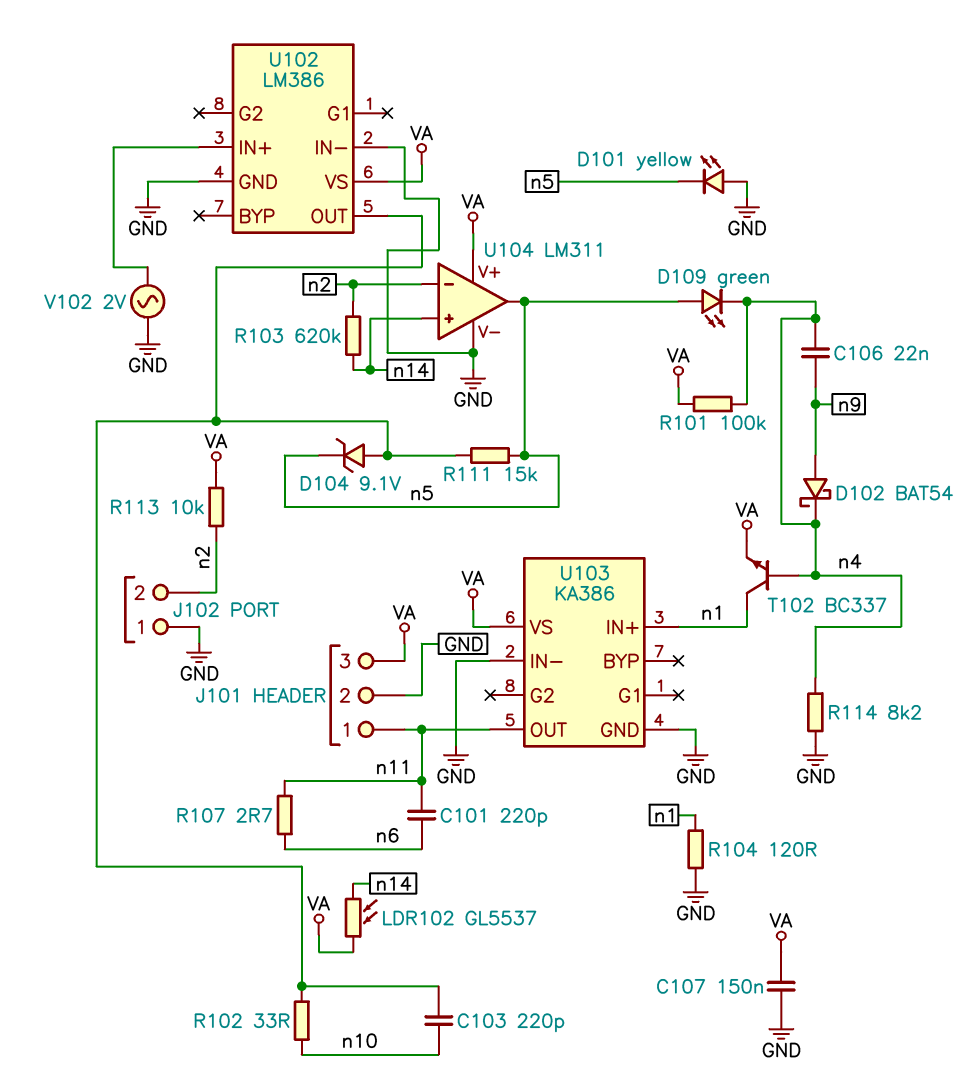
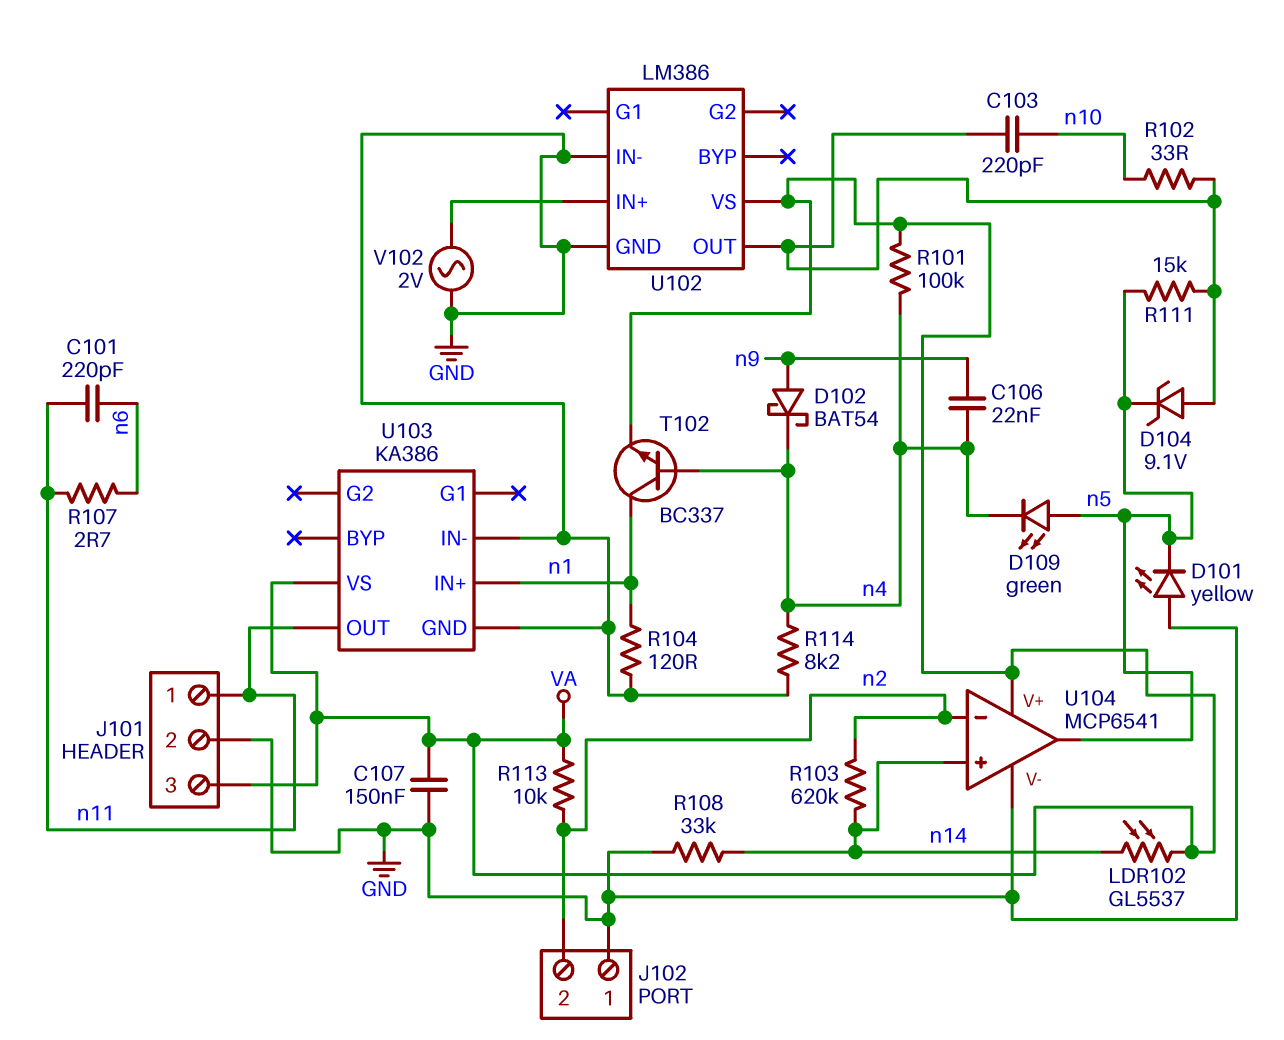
R108: none -> 33k (GND, n14)
U104: LM311 -> MCP6541

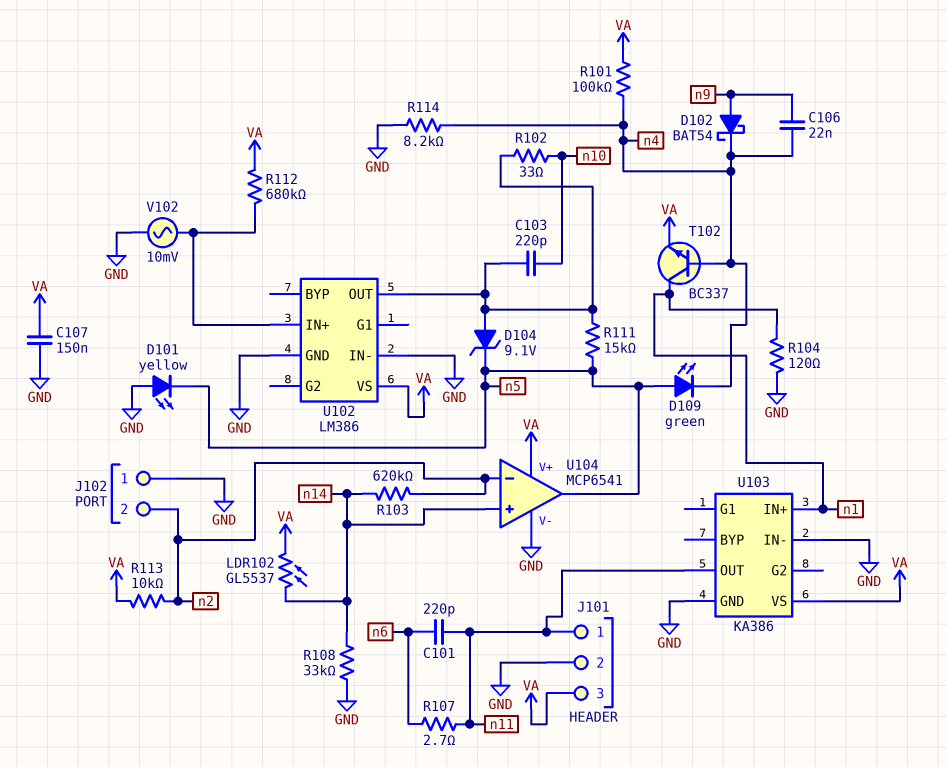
R112: none -> 680k (U102/IN+, VA)
V102: AC 2V (GND, U102/IN+) -> AC 10mV (GND, U102/IN+)

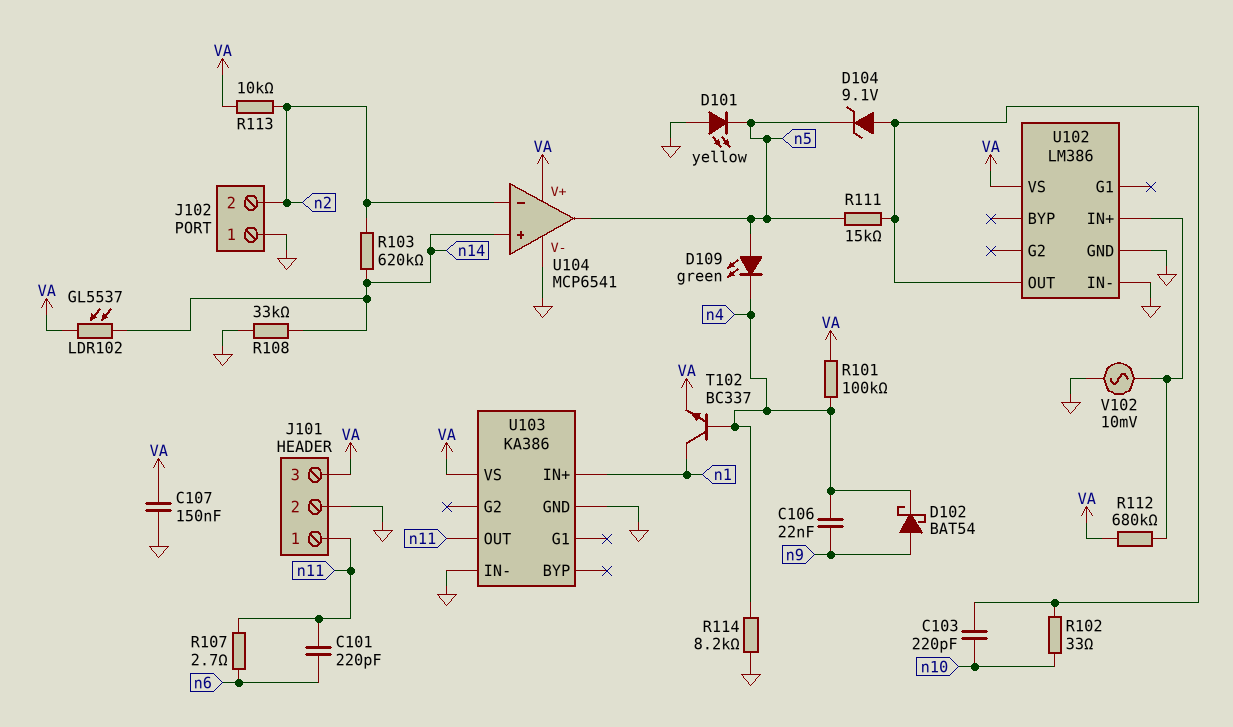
R104: 120 (GND, n1) -> none

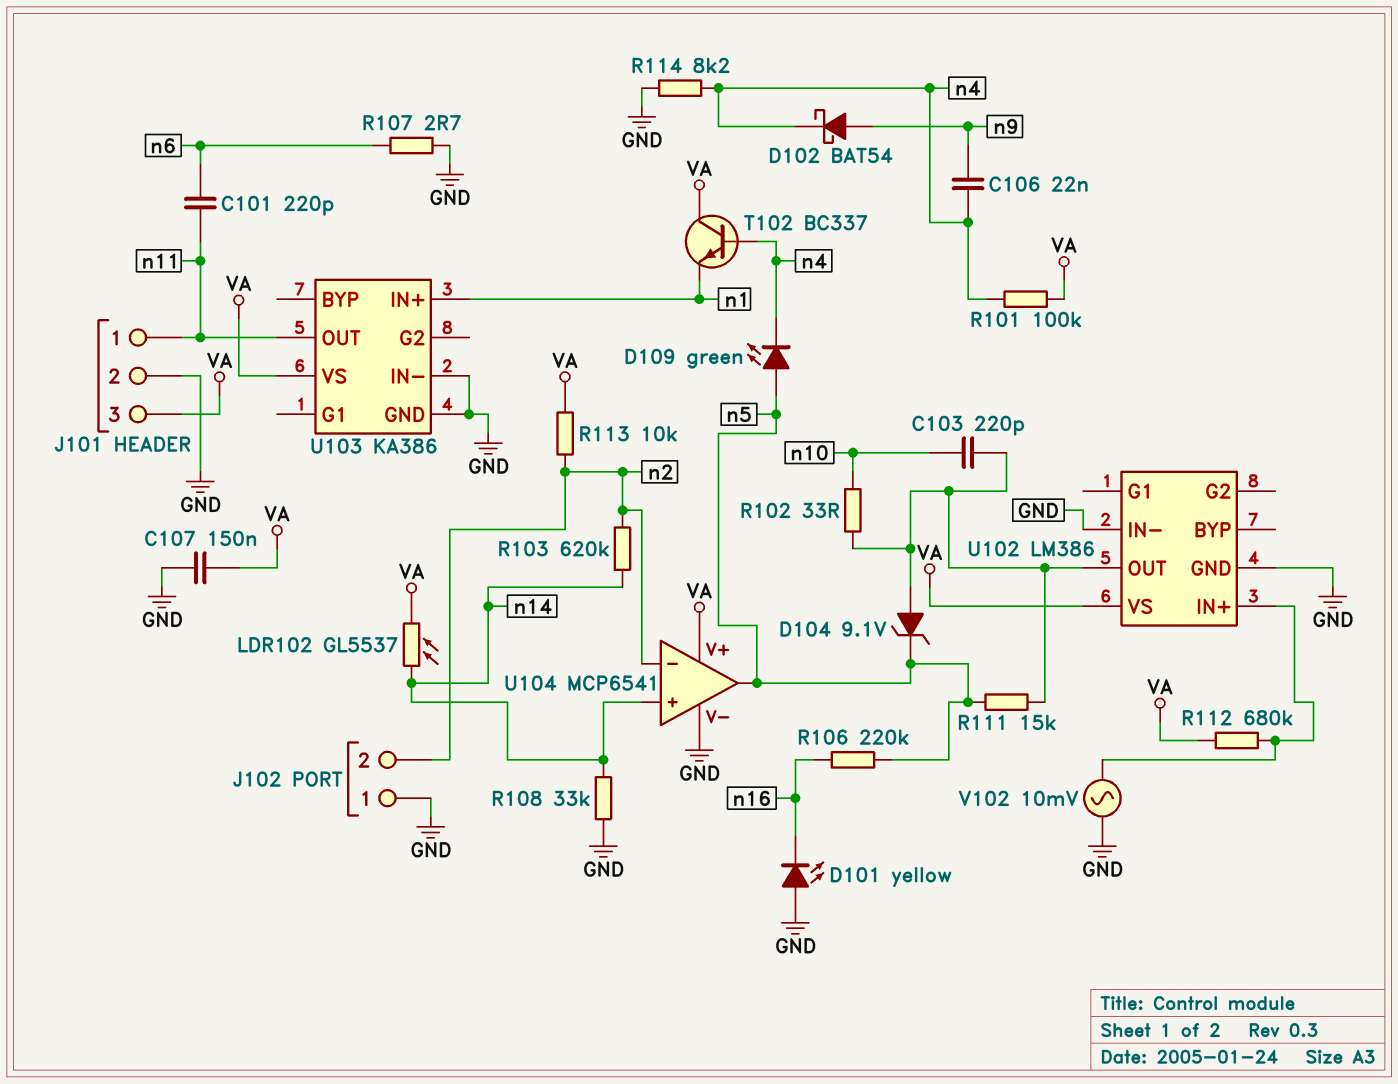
D101: LED yellow (A GND, K n5) -> LED yellow (A GND, K n16)
R106: none -> 220k (n5, n16)
R107: 2.7 (n6, n11) -> 2.7 (GND, n6)
T102: NPN BC337 (B n4, C n1, E VA) -> NPN BC337 (B n4, C VA, E n1)

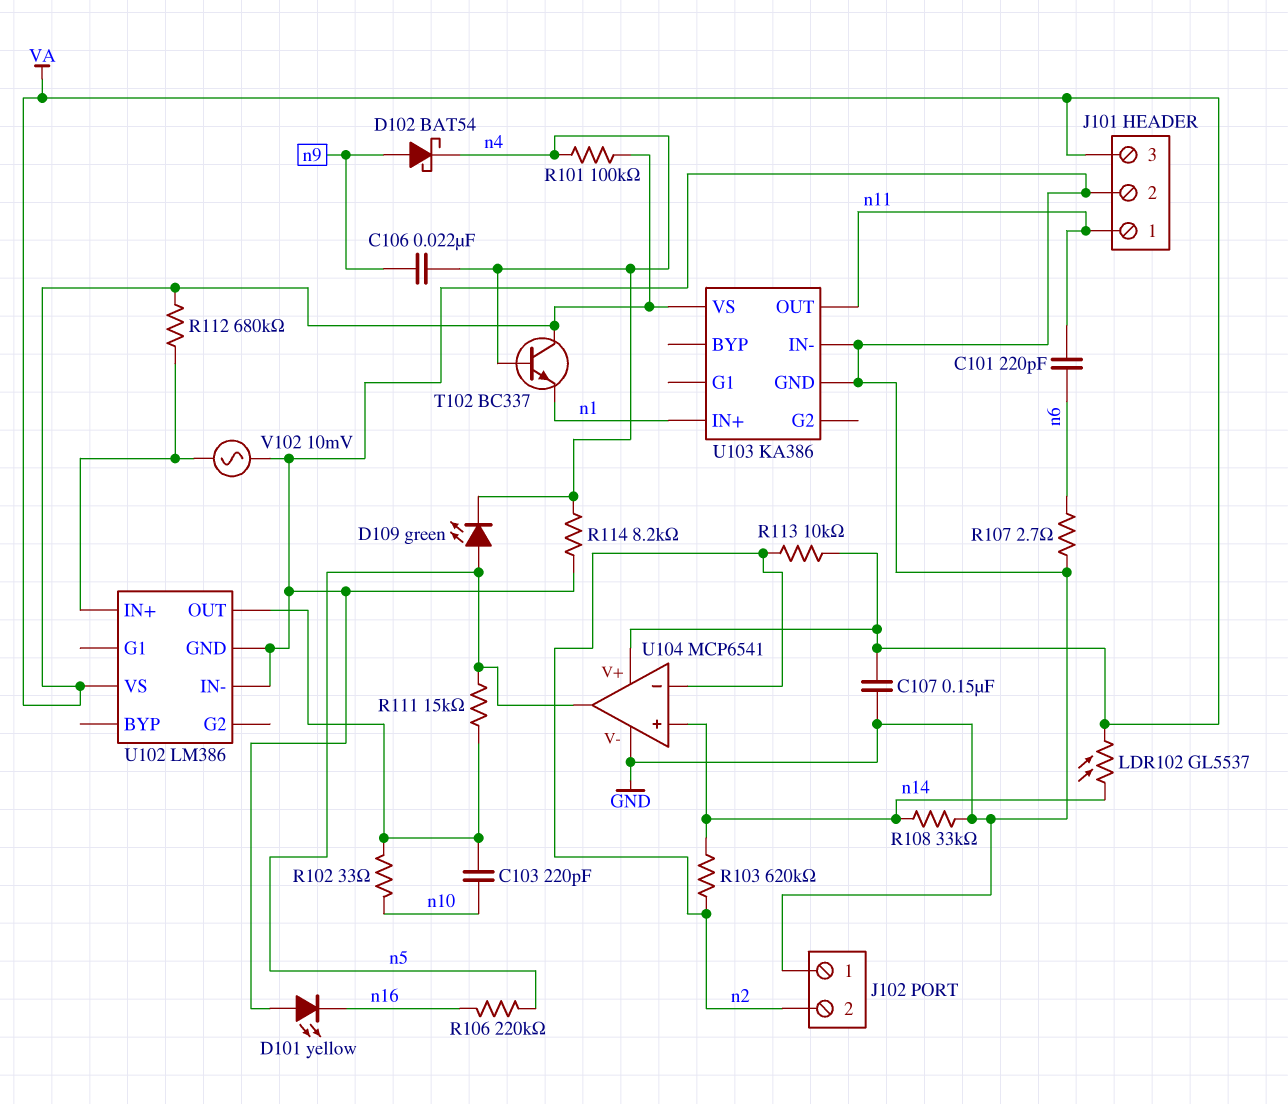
D104: zener 9.1V (A U102/OUT, K n5) -> none

